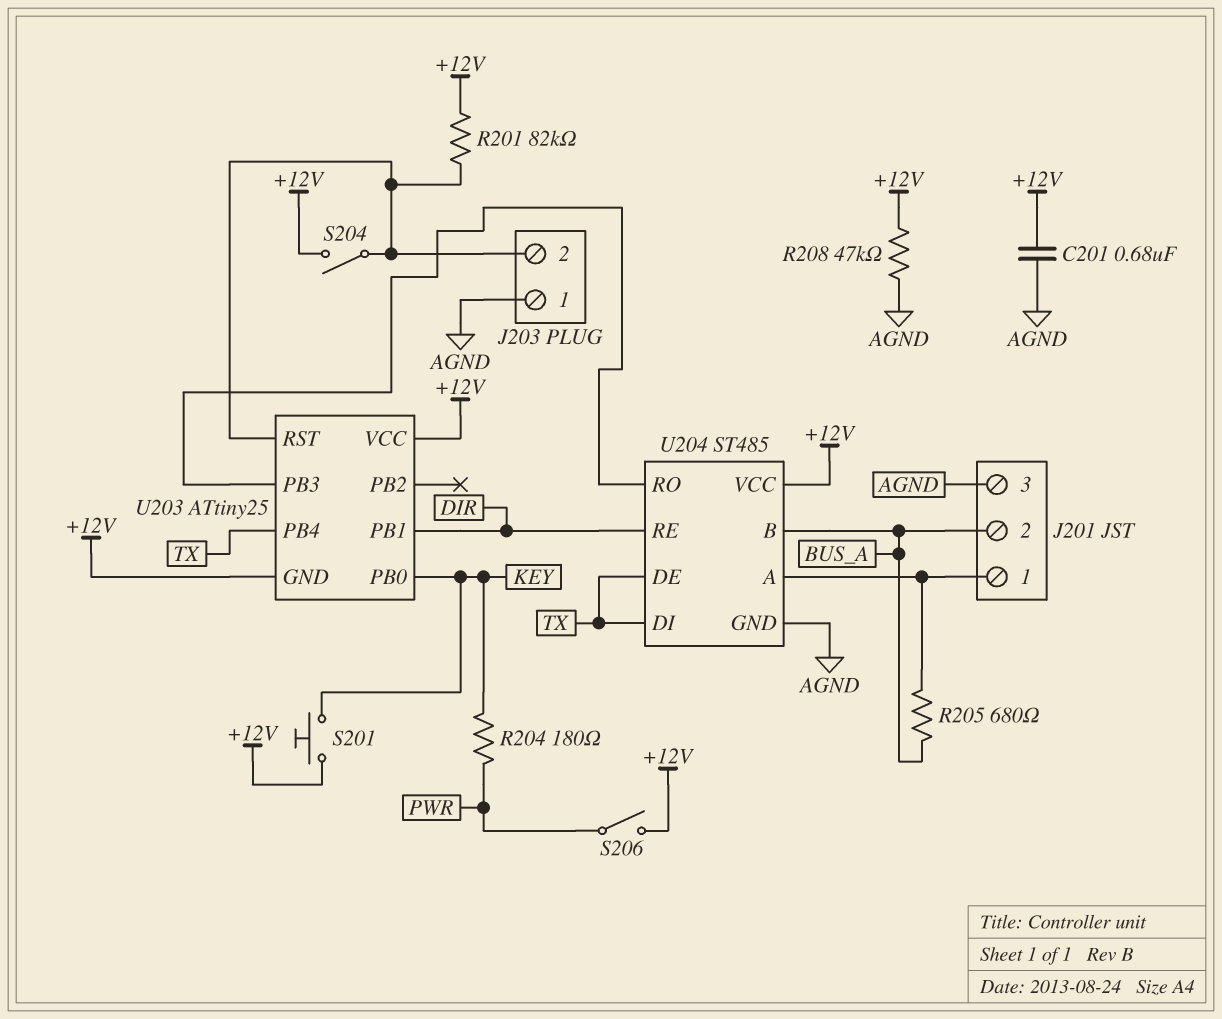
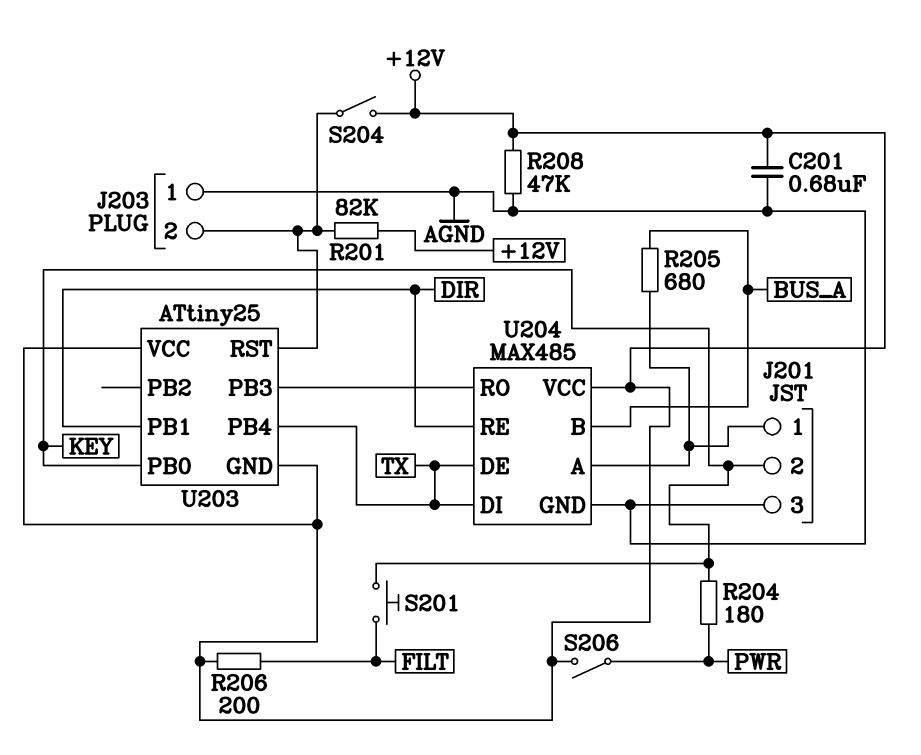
J201 pin 2: BUS_A -> KEY
R206: none -> 200 (+12V, FILT)
S201: button (+12V, KEY) -> button (FILT, KEY)
U204: ST485 -> MAX485

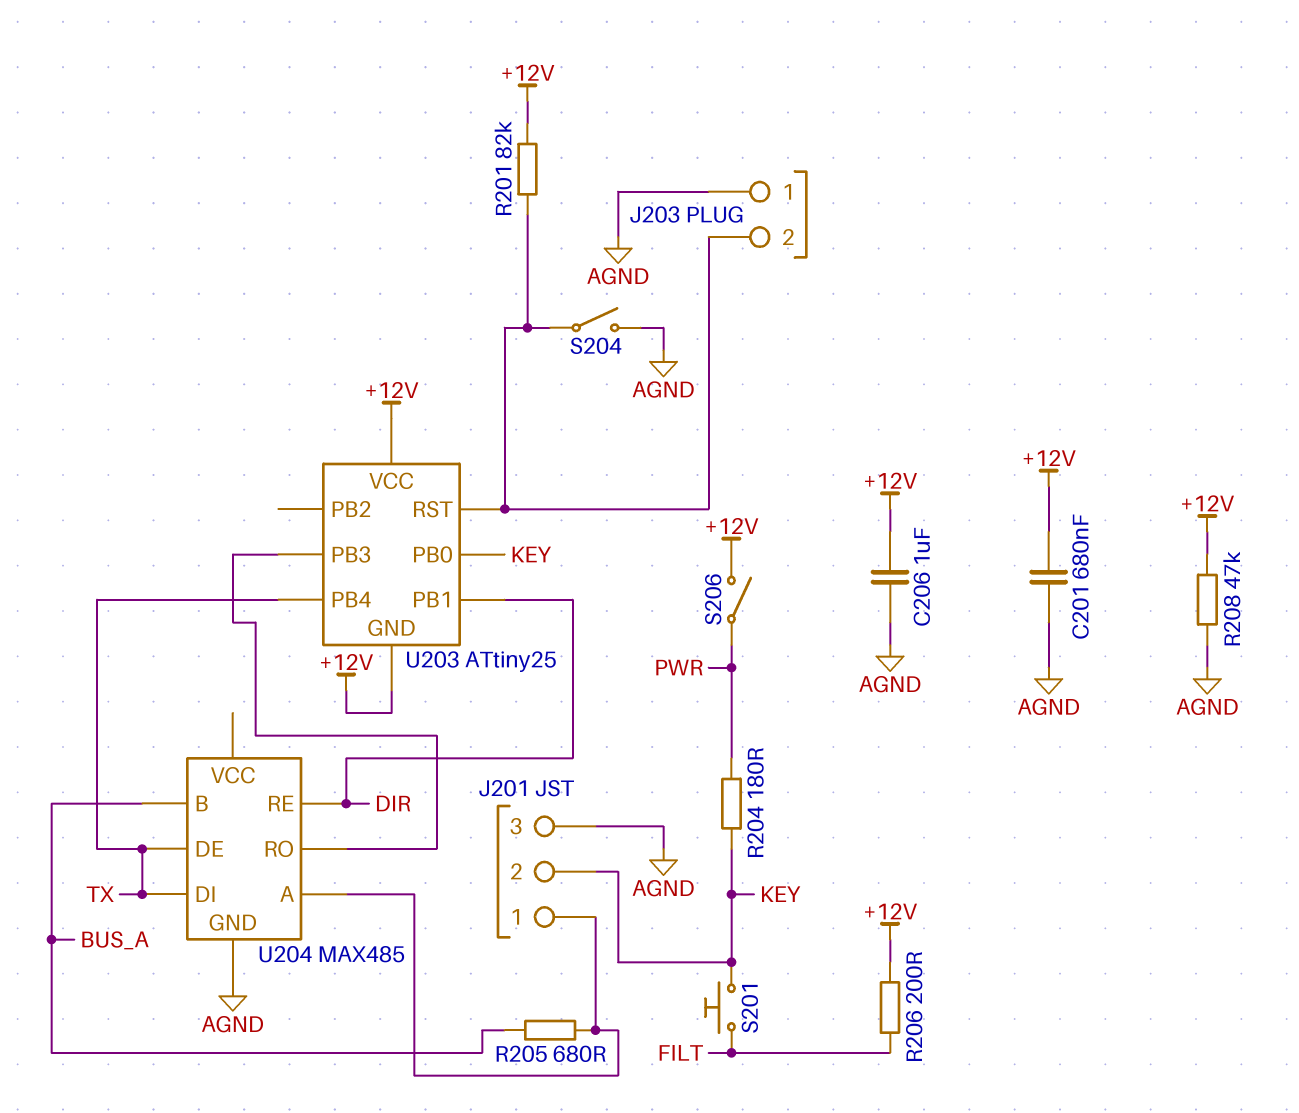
C206: none -> 1uF (+12V, AGND)
S204: switch (+12V, J203/2) -> switch (AGND, J203/2)
U204 pin VCC: +12V -> none

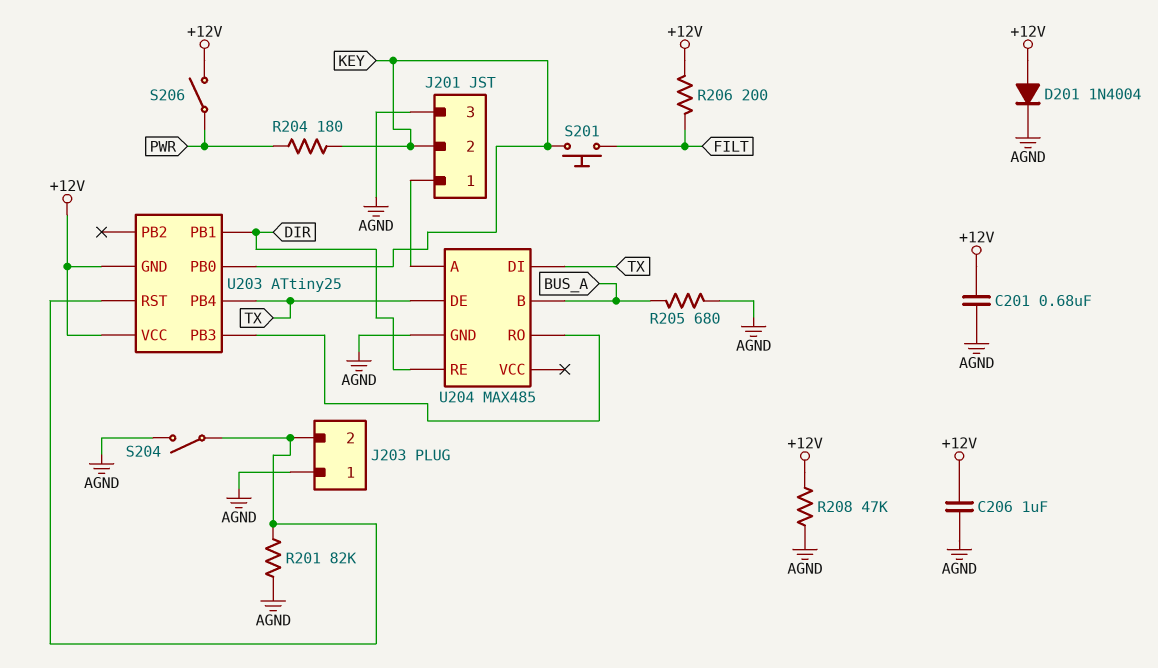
D201: none -> diode 1N4004 (A +12V, K AGND)
R201: 82k (+12V, J203/2) -> 82k (AGND, J203/2)
R205: 680 (BUS_A, J201/1) -> 680 (AGND, BUS_A)

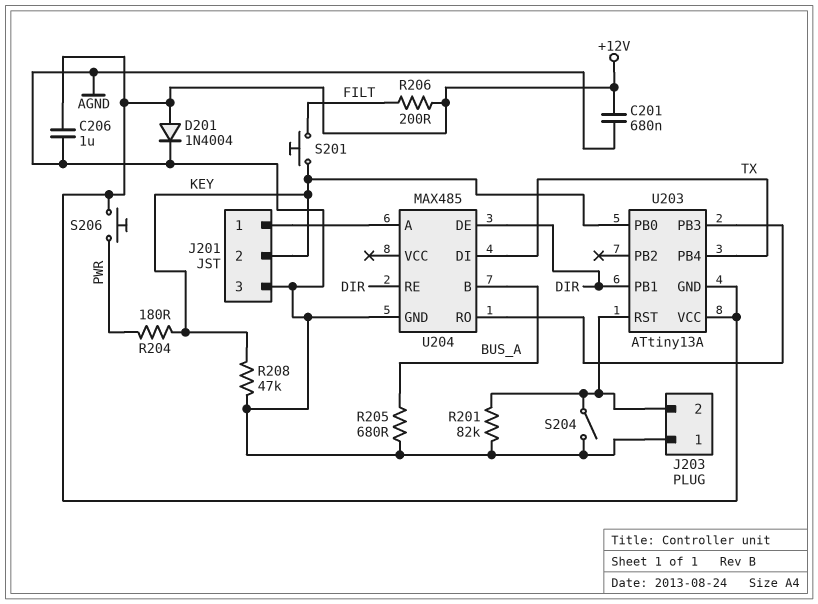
R208: 47k (+12V, AGND) -> 47k (AGND, KEY)
S206: switch (+12V, PWR) -> button (+12V, PWR)
U203: ATtiny25 -> ATtiny13A
U204 pin DE: TX -> DIR

